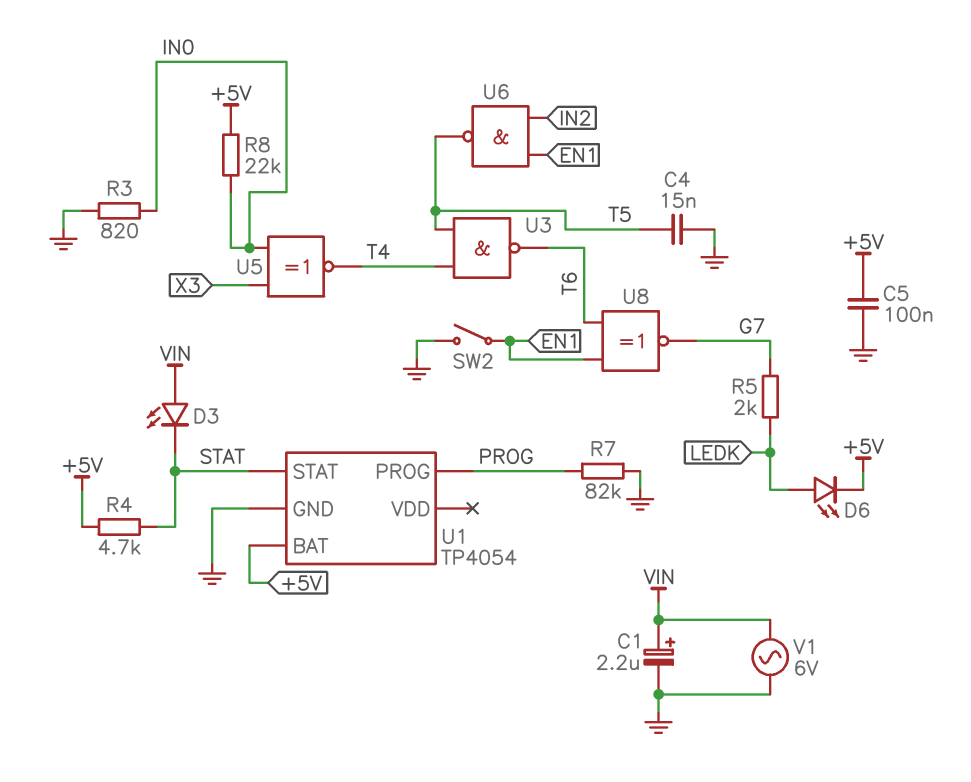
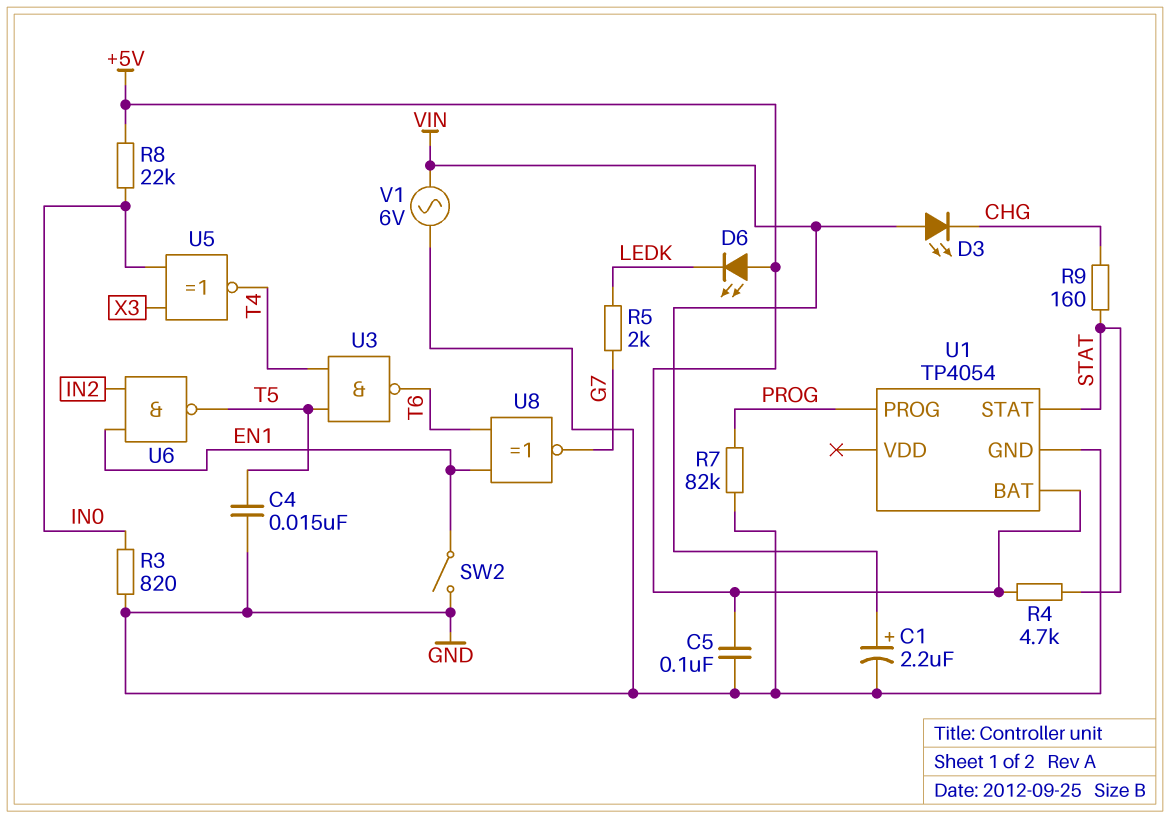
D3: LED (A VIN, K STAT) -> LED (A VIN, K CHG)
D6: LED (A LEDK, K +5V) -> LED (A +5V, K LEDK)
R9: none -> 160 (CHG, STAT)

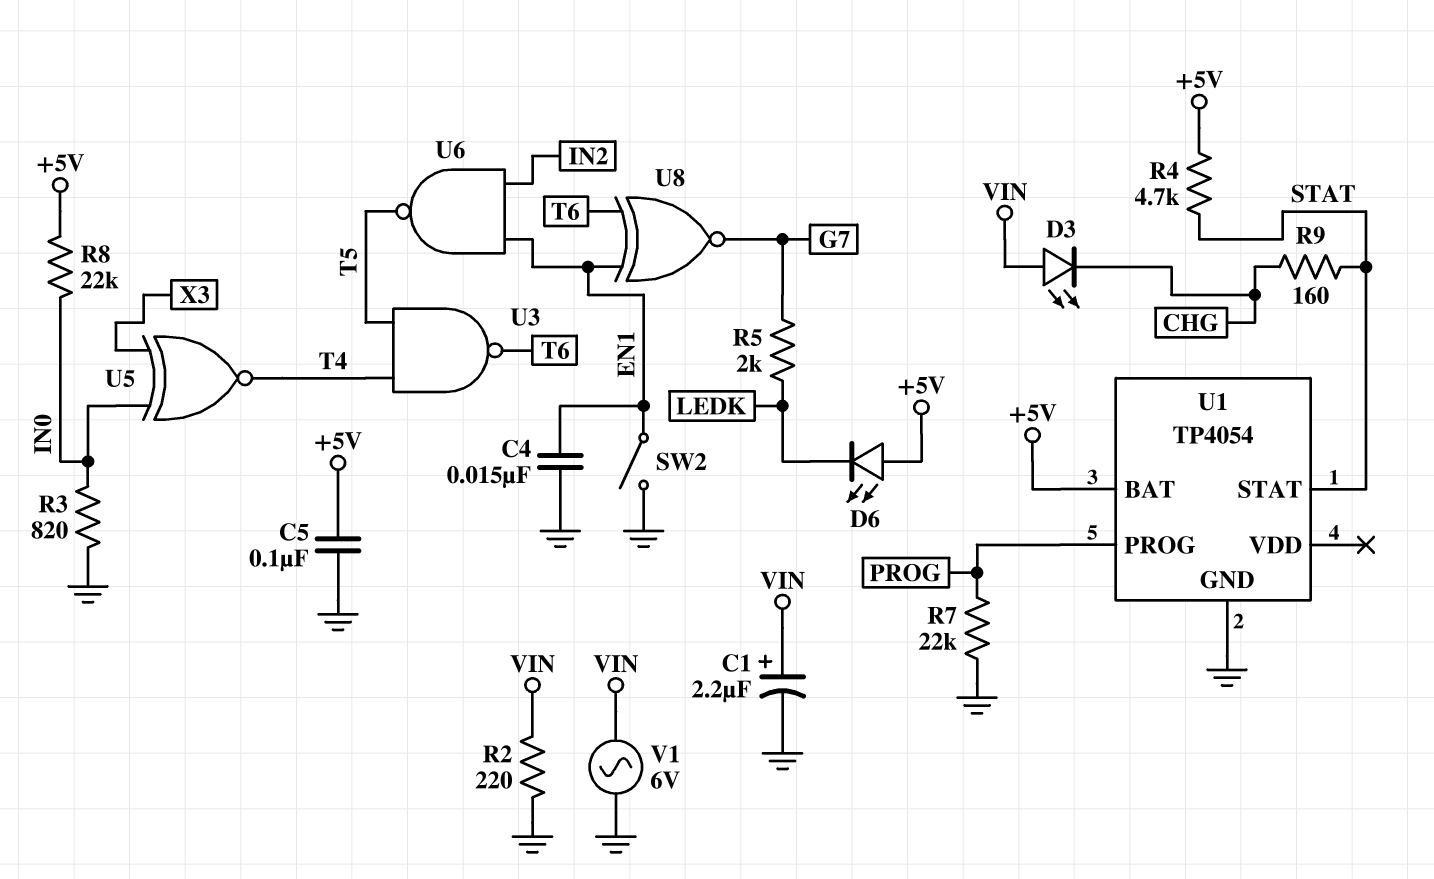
C4: 15nF (GND, T5) -> 15nF (EN1, GND)
R2: none -> 220 (GND, VIN)
R7: 82k (GND, PROG) -> 22k (GND, PROG)

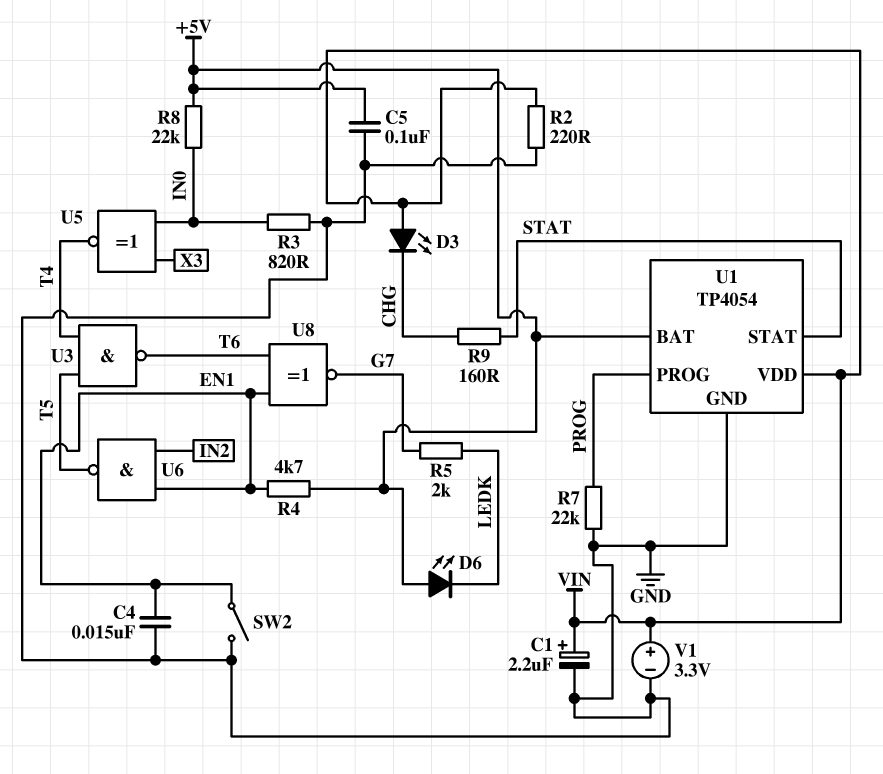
R4: 4.7k (+5V, STAT) -> 4.7k (+5V, EN1)
U1 pin VDD: none -> VIN
V1: AC 6V (GND, VIN) -> 3.3V (plus VIN, minus GND)

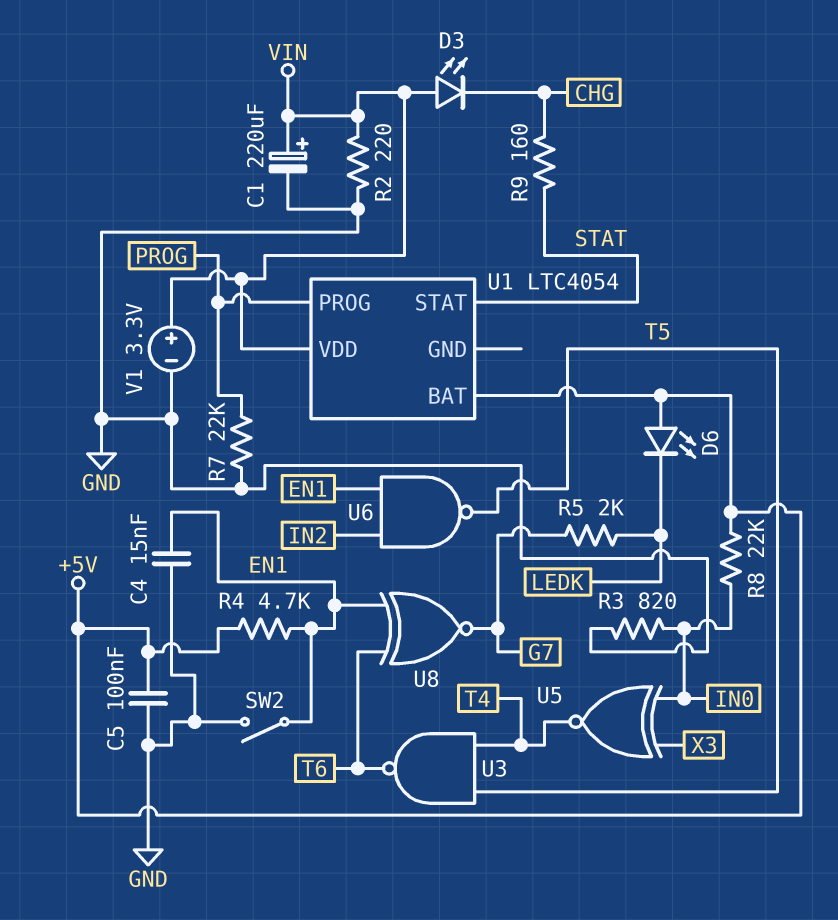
C1: 2.2uF (plus VIN, minus GND) -> 220uF (plus VIN, minus GND)
U1: TP4054 -> LTC4054
U1 pin GND: GND -> none

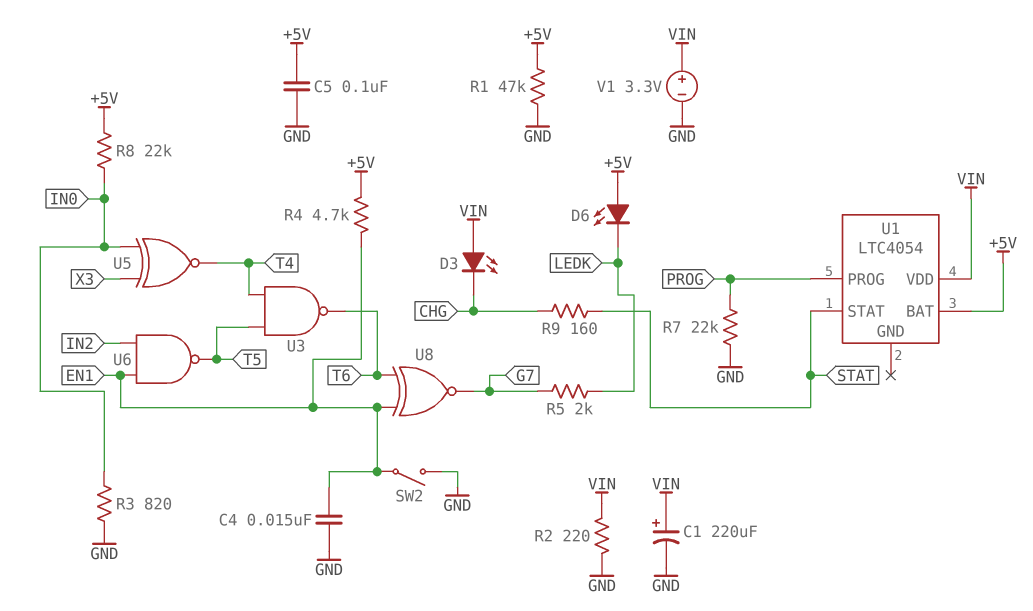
R1: none -> 47k (+5V, GND)

